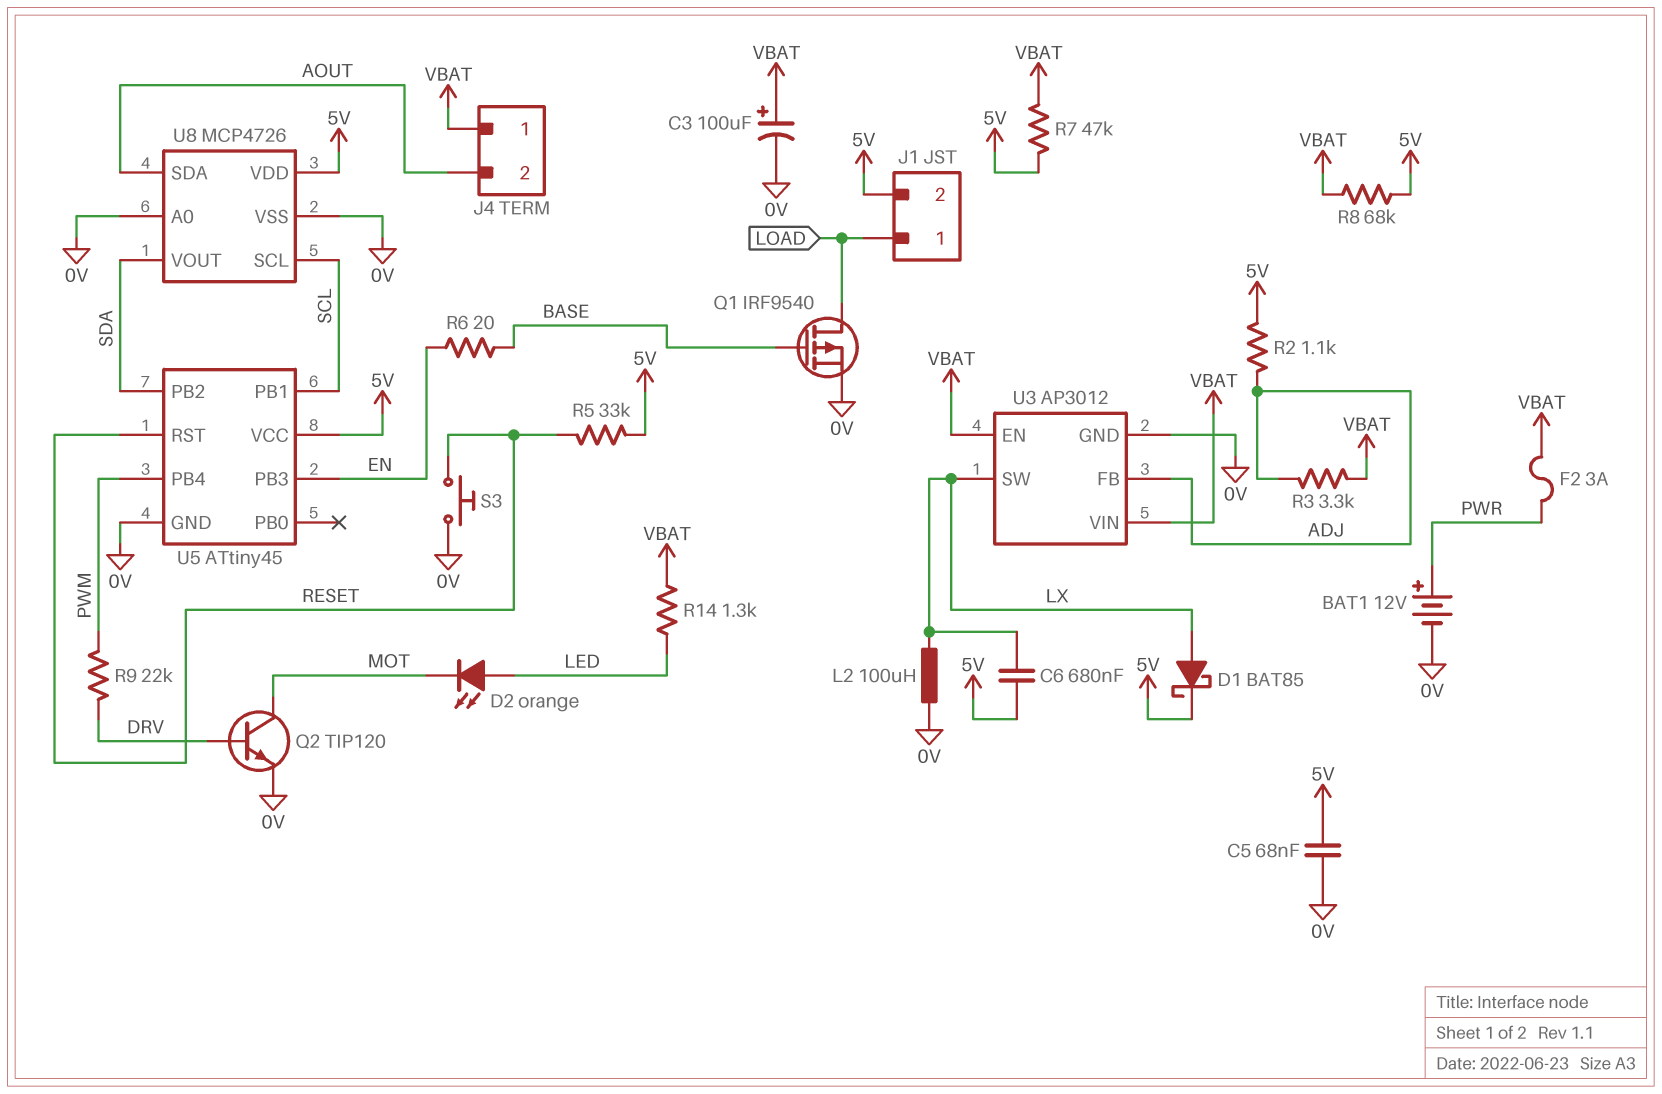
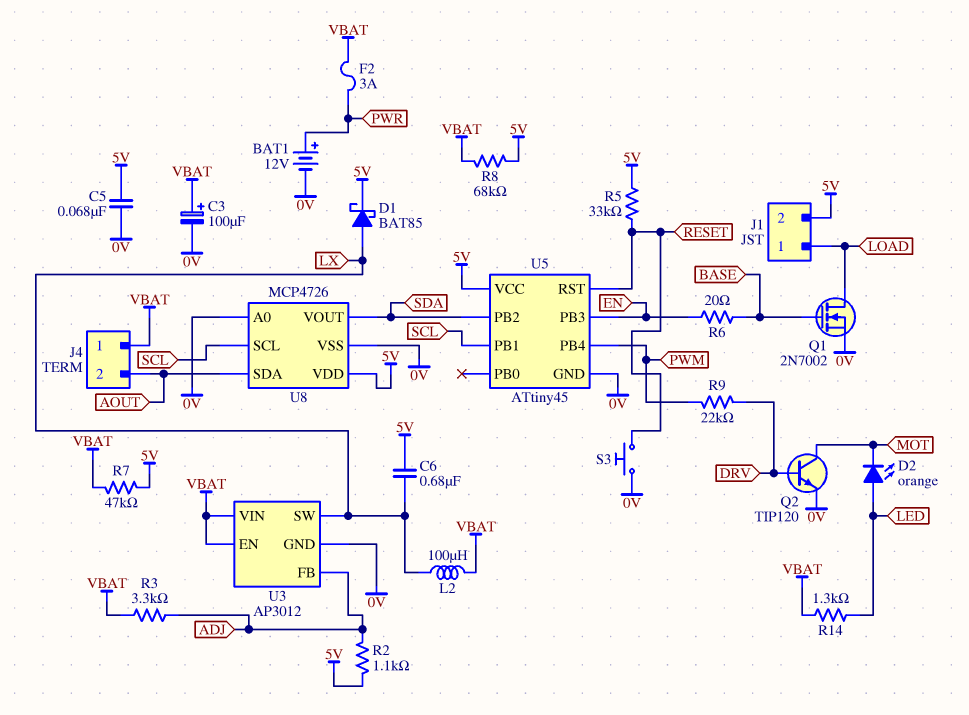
L2: 100uH (0V, LX) -> 100uH (LX, VBAT)
Q1: PMOS IRF9540 (G BASE, D LOAD, S 0V) -> NMOS 2N7002 (G BASE, D LOAD, S 0V)

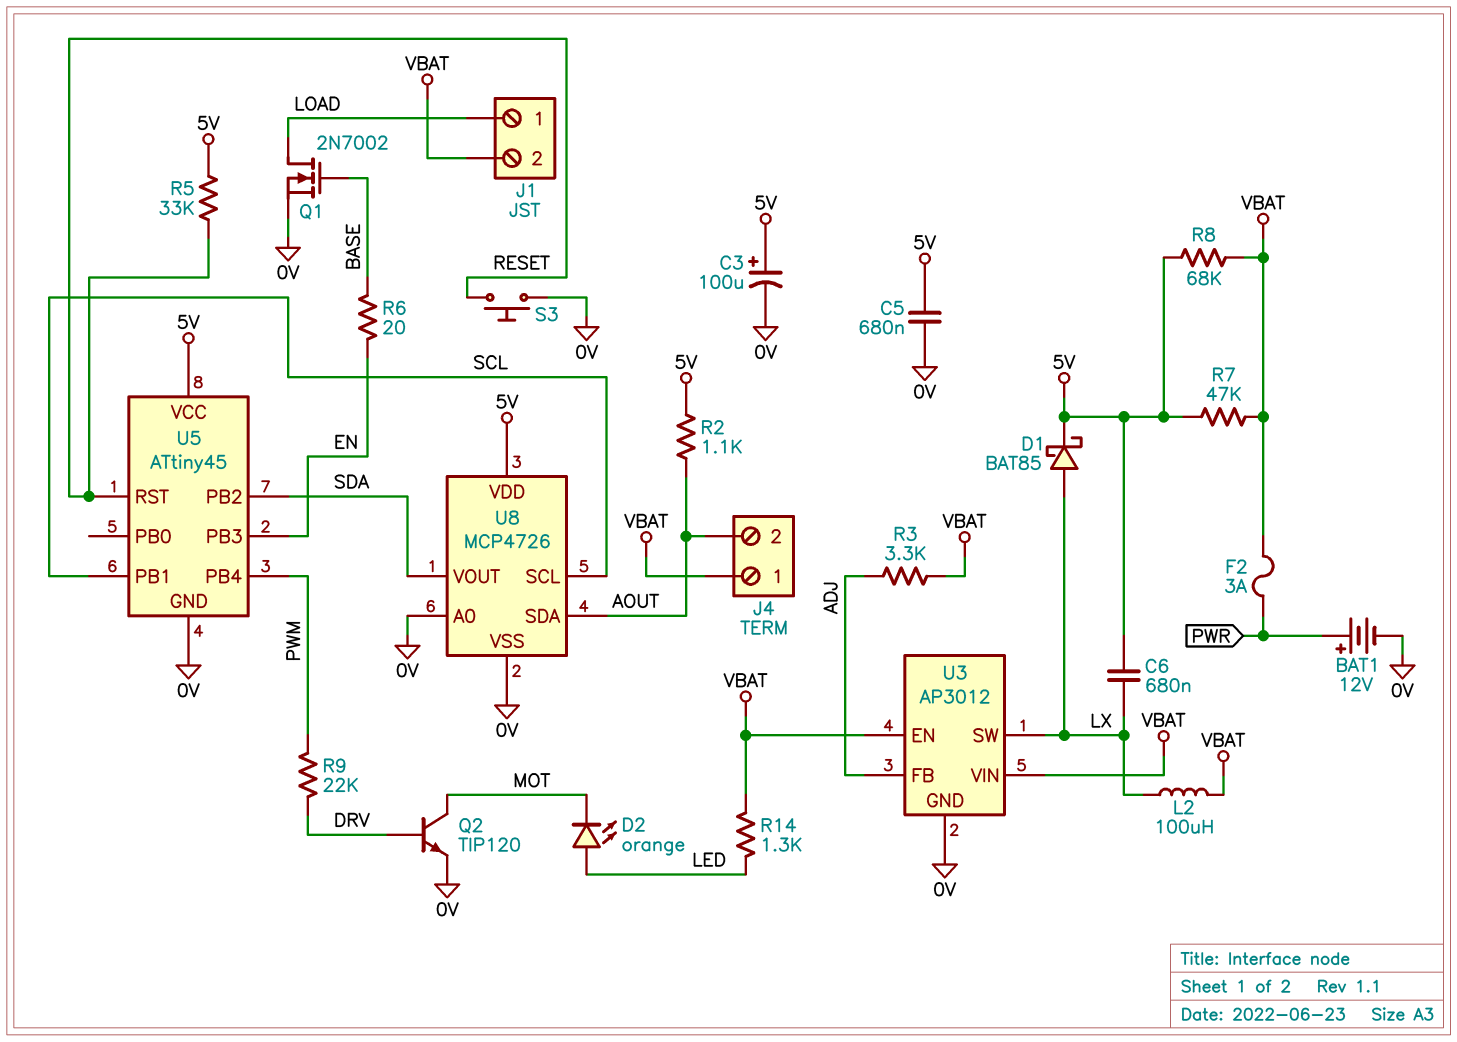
C3: 100uF (plus VBAT, minus 0V) -> 100uF (plus 5V, minus 0V)
C5: 68nF (0V, 5V) -> 680nF (0V, 5V)
J1 pin 2: 5V -> VBAT
R2: 1.1k (5V, ADJ) -> 1.1k (5V, AOUT)

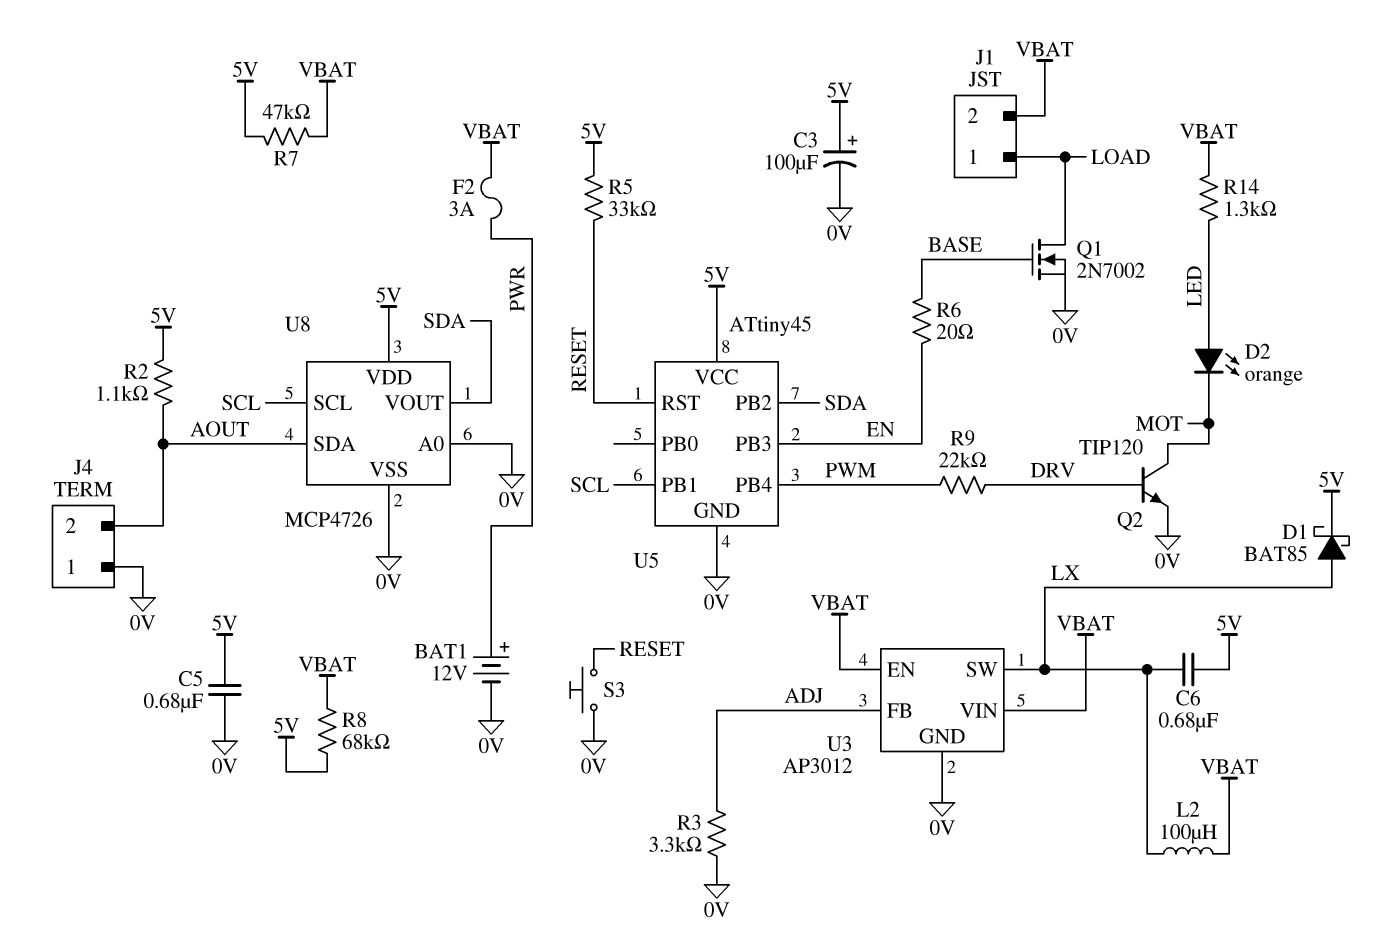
J4 pin 1: VBAT -> 0V
R3: 3.3k (ADJ, VBAT) -> 3.3k (0V, ADJ)

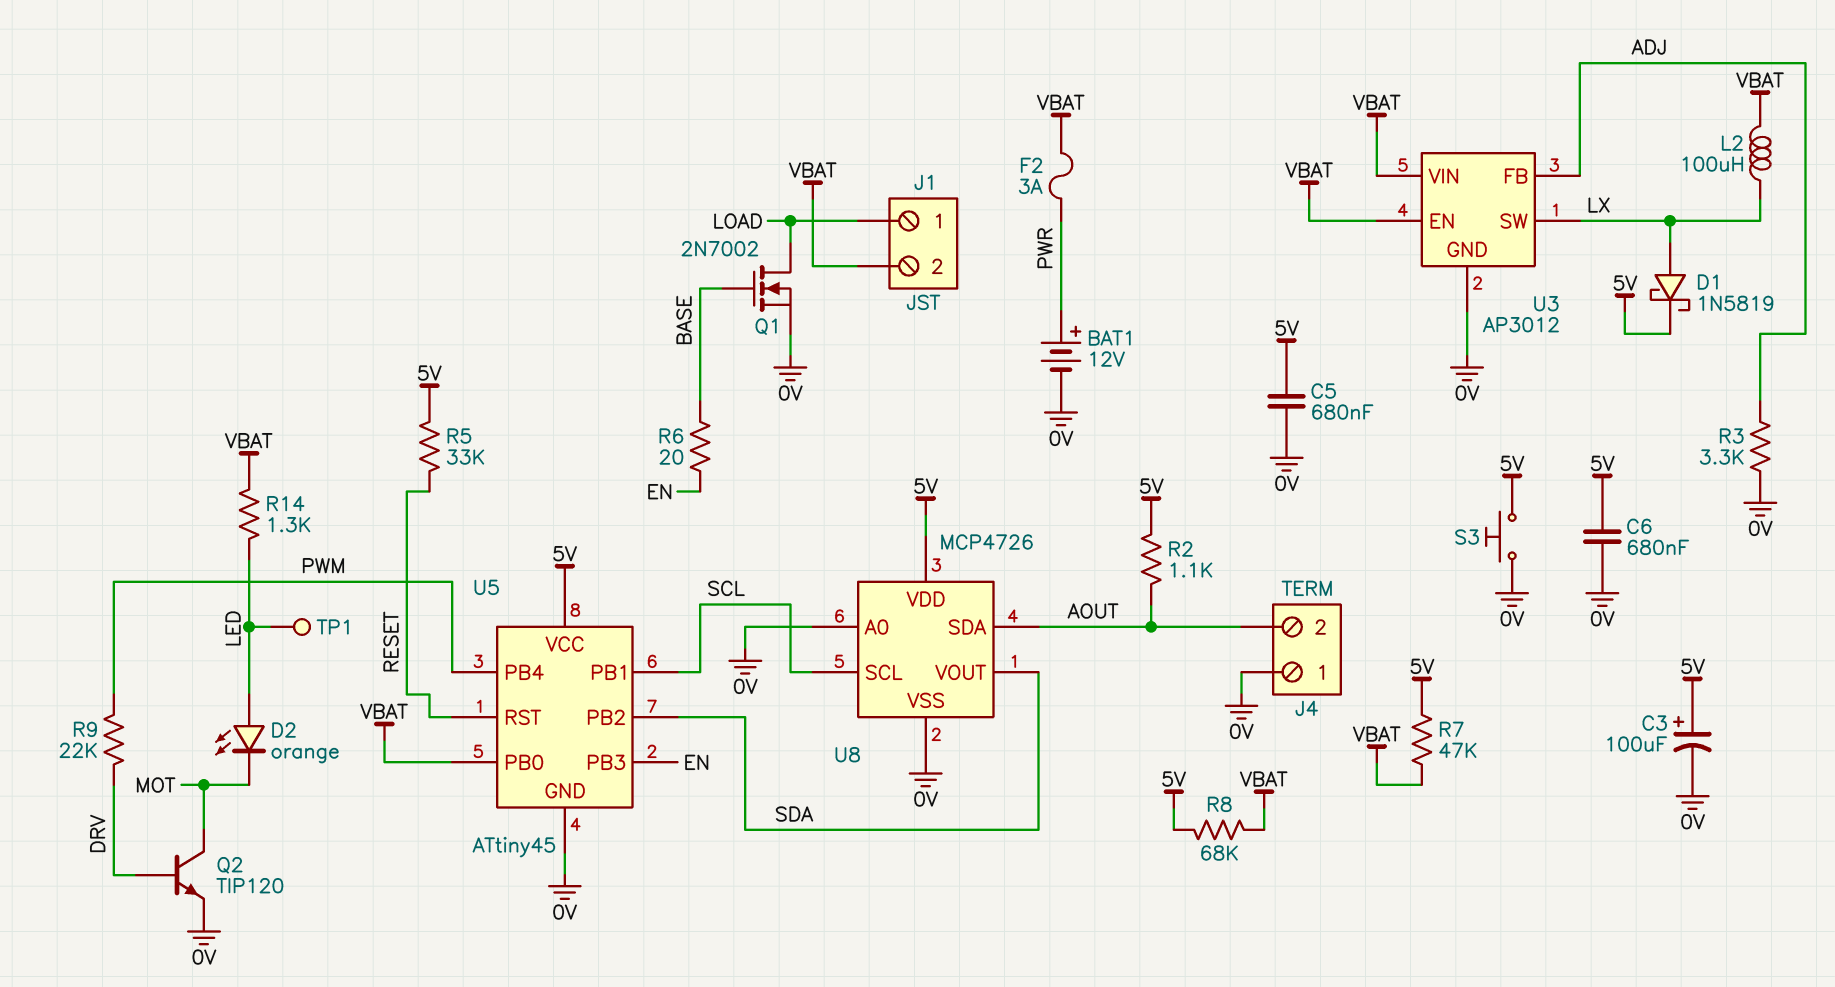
C6: 680nF (5V, LX) -> 680nF (0V, 5V)
D1: schottky BAT85 (A LX, K 5V) -> schottky 1N5819 (A LX, K 5V)
S3: button (0V, RESET) -> button (0V, 5V)
TP1: none -> test point (LED)
U5 pin PB0: none -> VBAT

